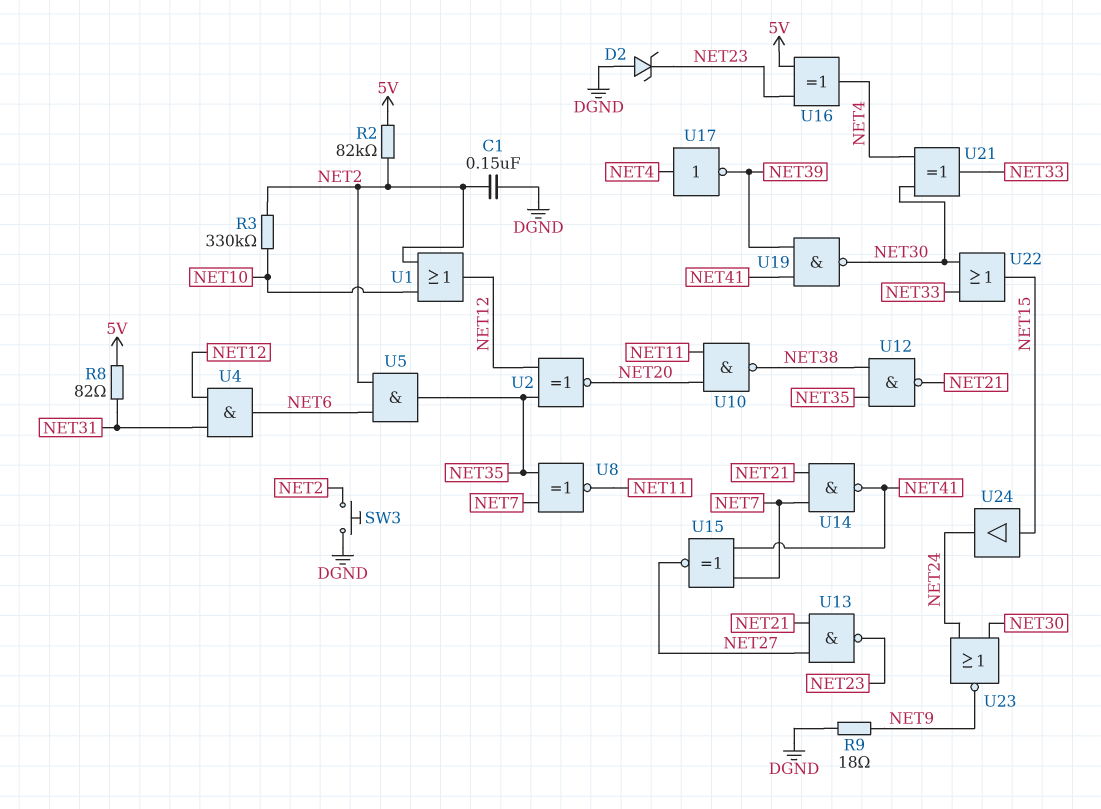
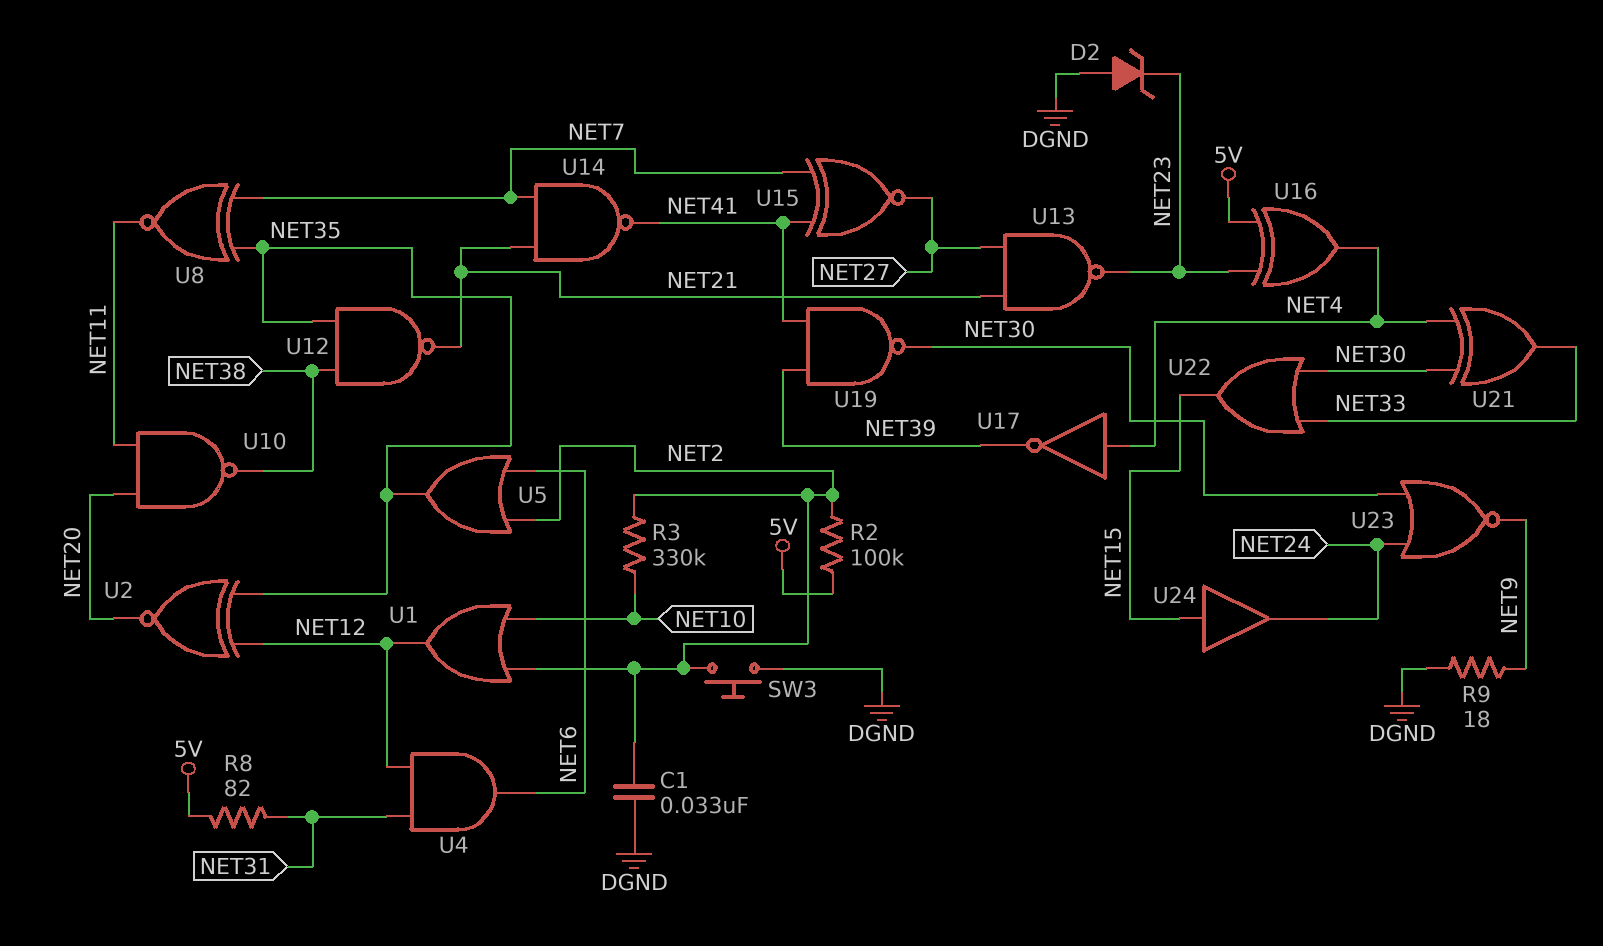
C1: 150nF (DGND, NET2) -> 33nF (DGND, NET2)
R2: 82k (5V, NET2) -> 100k (5V, NET2)
U5: AND (in NET2, in NET6, out NET35) -> OR (in NET2, in NET6, out NET35)

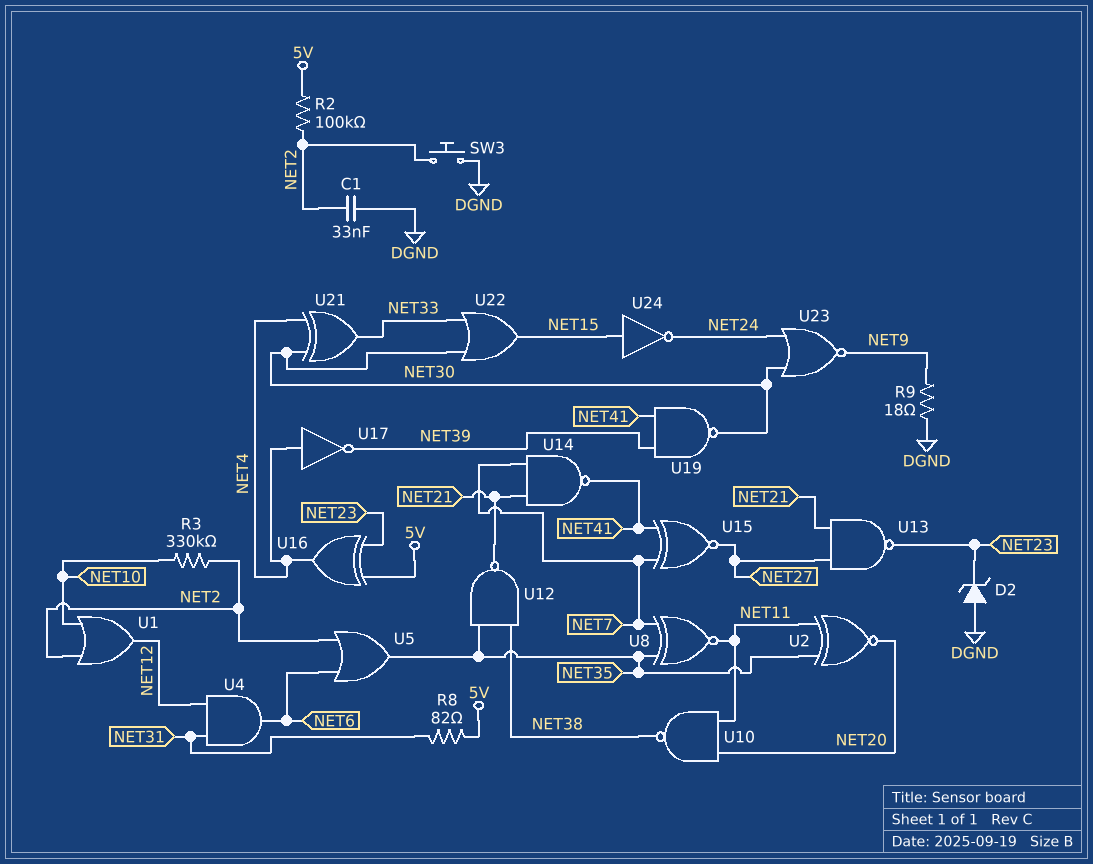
U2: XNOR (in NET12, in NET35, out NET20) -> XNOR (in NET11, in NET35, out NET20)
U24: buffer (in NET15, out NET24) -> NOT (in NET15, out NET24)

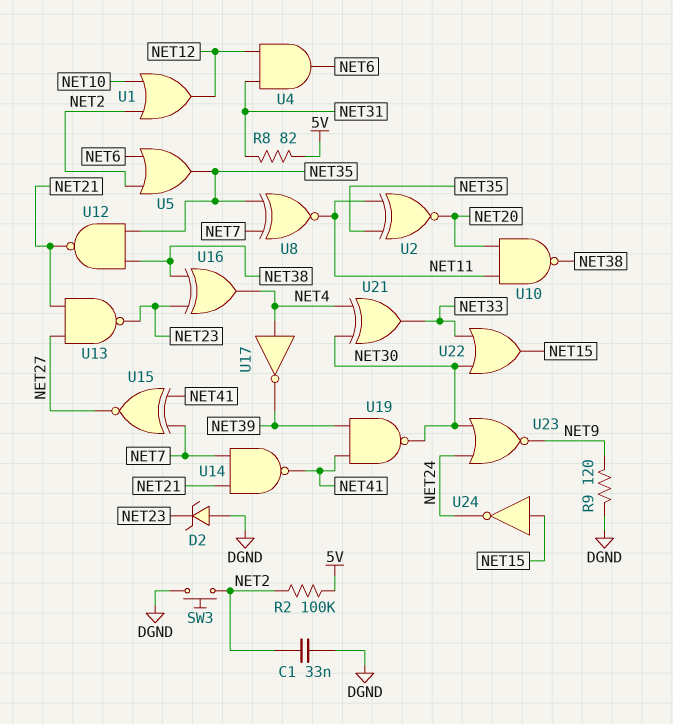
R3: 330k (NET2, NET10) -> none
R9: 18 (DGND, NET9) -> 120 (DGND, NET9)
U16: XOR (in 5V, in NET23, out NET4) -> XOR (in NET23, in NET38, out NET4)

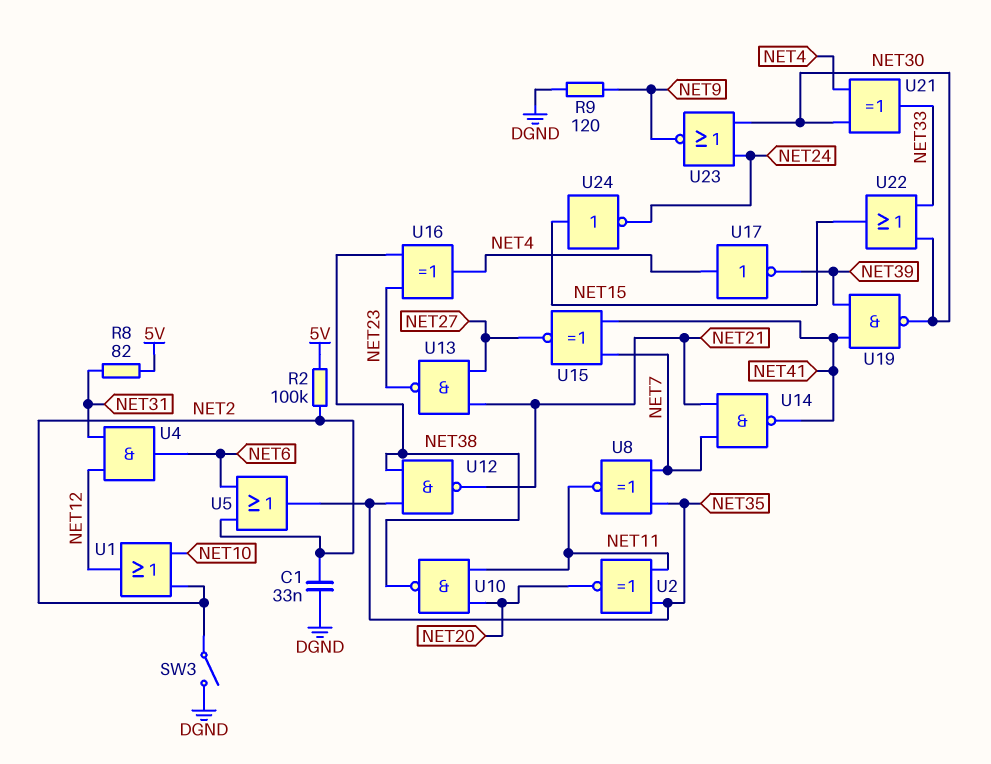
D2: zener (A DGND, K NET23) -> none
SW3: button (DGND, NET2) -> switch (DGND, NET2)

